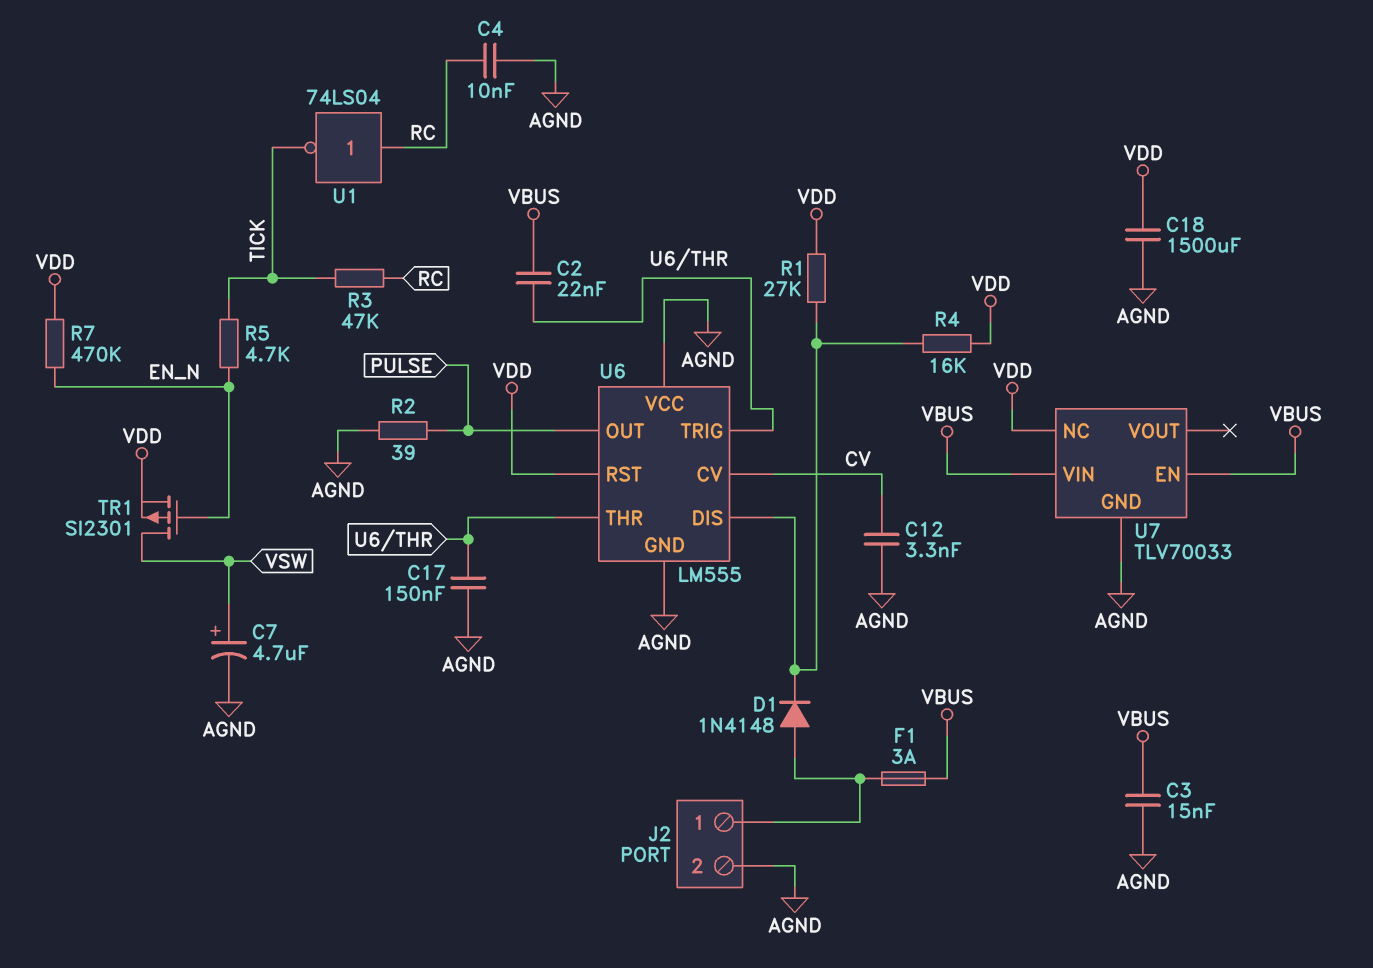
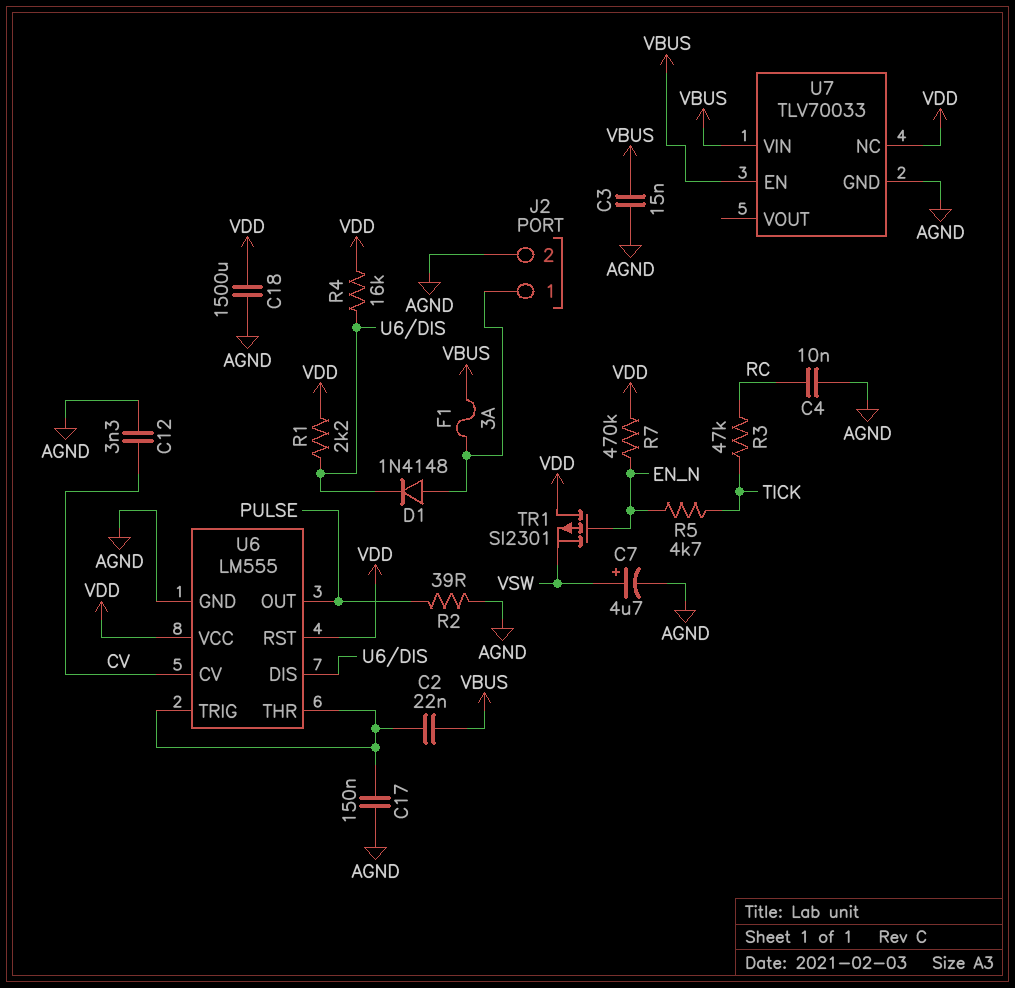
R1: 27k (U6/DIS, VDD) -> 2.2k (U6/DIS, VDD)
TR1: PMOS SI2301 (G EN_N, D VSW, S VDD) -> PMOS SI2301 (G EN_N, D VDD, S VSW)
U1: NOT 74LS04 (in RC, out TICK) -> none
U6 pin VCC: AGND -> VDD

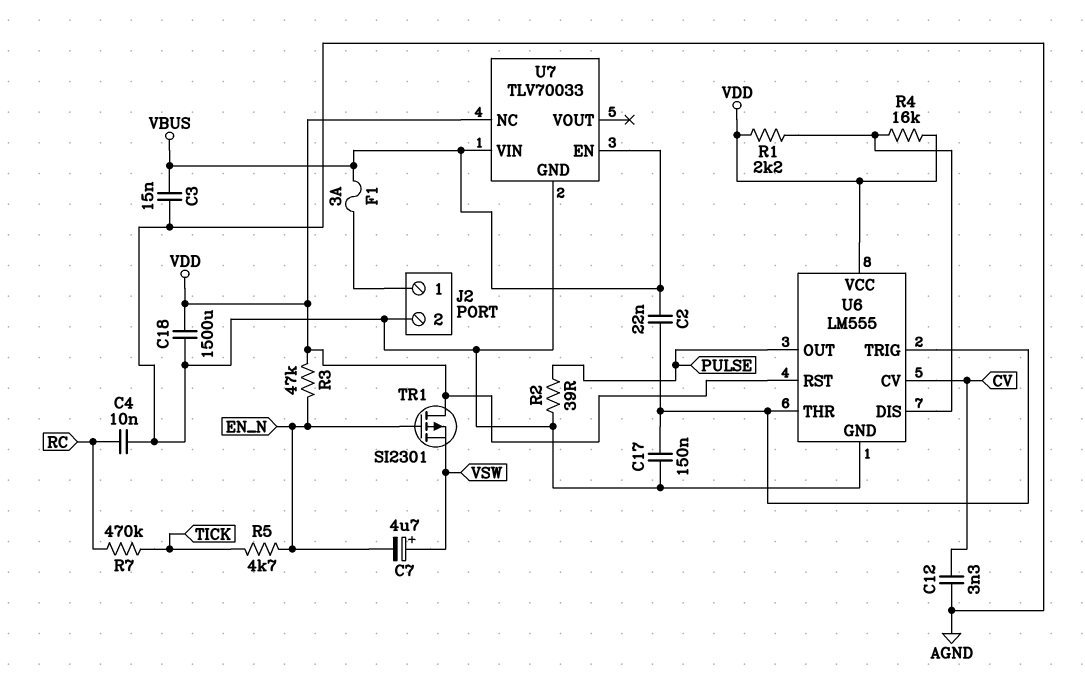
C7: 4.7uF (plus VSW, minus AGND) -> 4.7uF (plus VSW, minus EN_N)
D1: diode 1N4148 (A J2/1, K U6/DIS) -> none
R3: 47k (RC, TICK) -> 47k (EN_N, VDD)
R7: 470k (EN_N, VDD) -> 470k (RC, TICK)

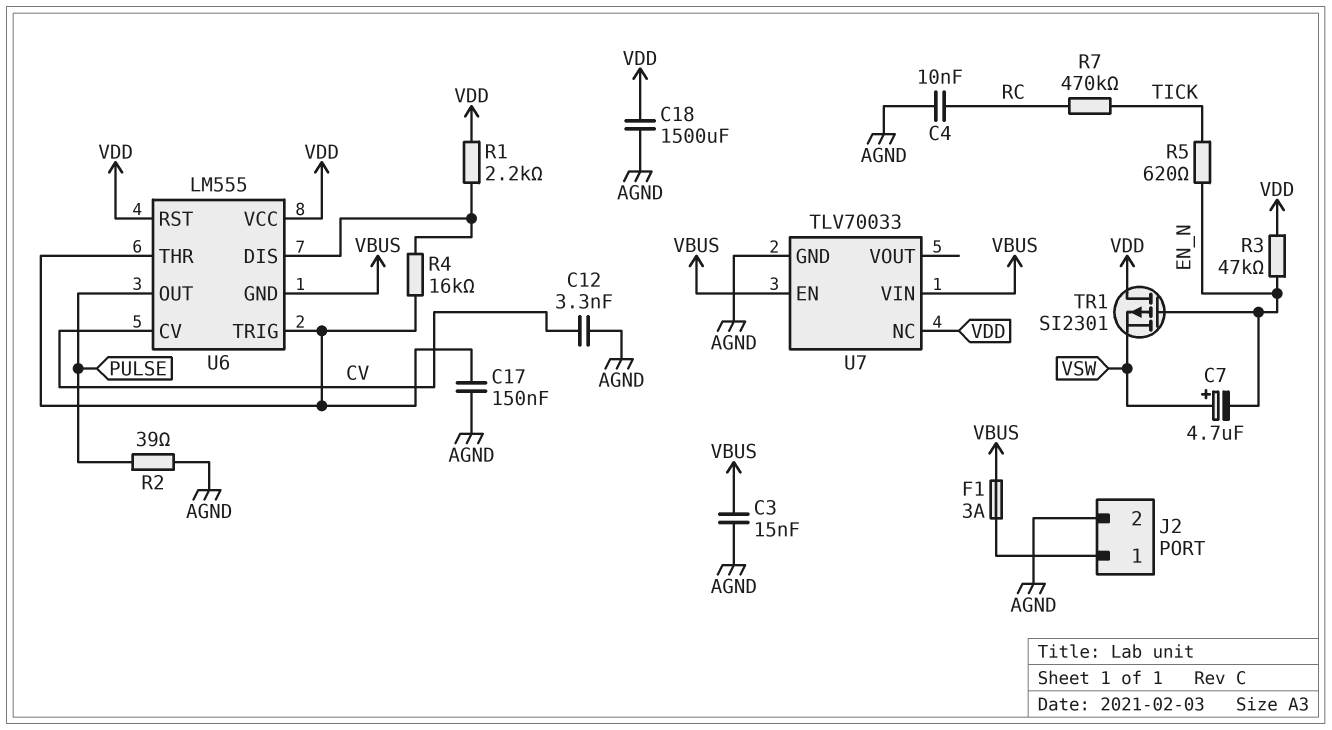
C2: 22nF (U6/THR, VBUS) -> none
R4: 16k (U6/DIS, VDD) -> 16k (U6/DIS, U6/THR)
R5: 4.7k (EN_N, TICK) -> 620 (EN_N, TICK)
U6 pin GND: AGND -> VBUS

